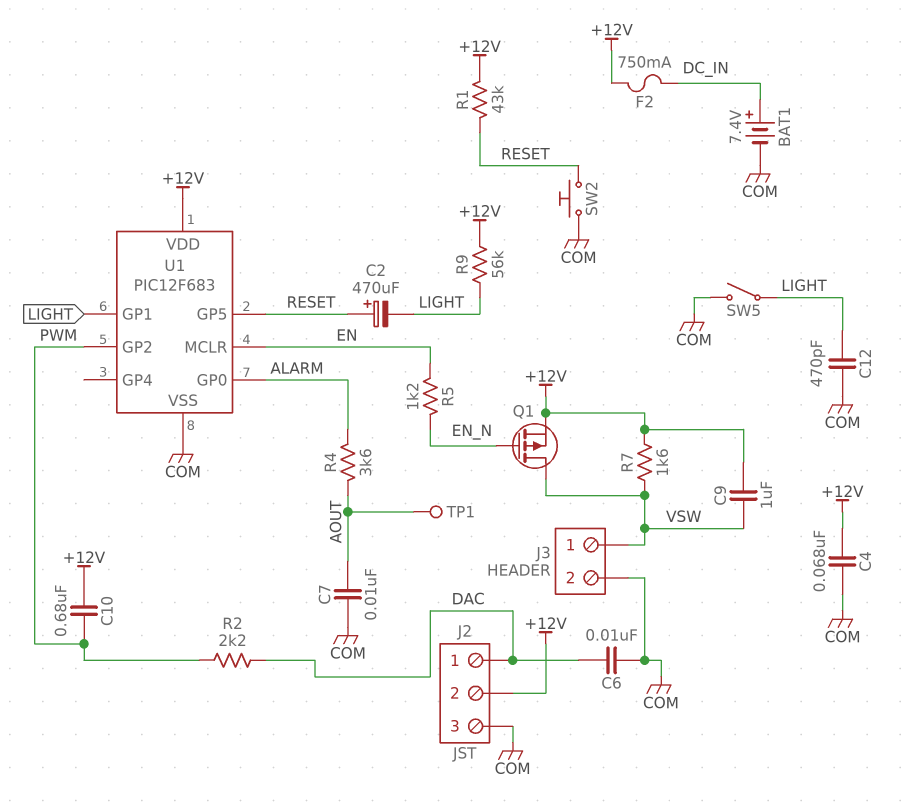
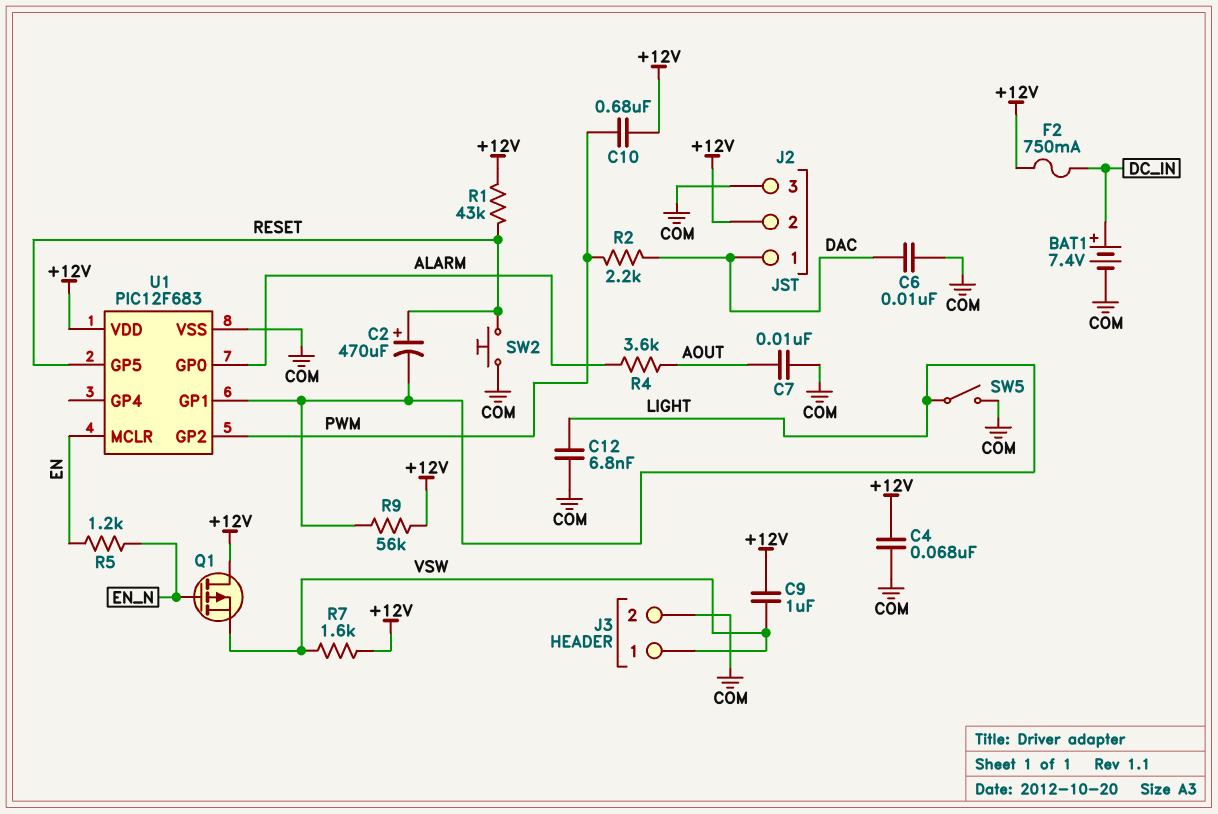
C12: 470pF (COM, LIGHT) -> 6.8nF (COM, LIGHT)
Q1: PMOS (G EN_N, D VSW, S +12V) -> PMOS (G EN_N, D +12V, S VSW)
TP1: test point (AOUT) -> none

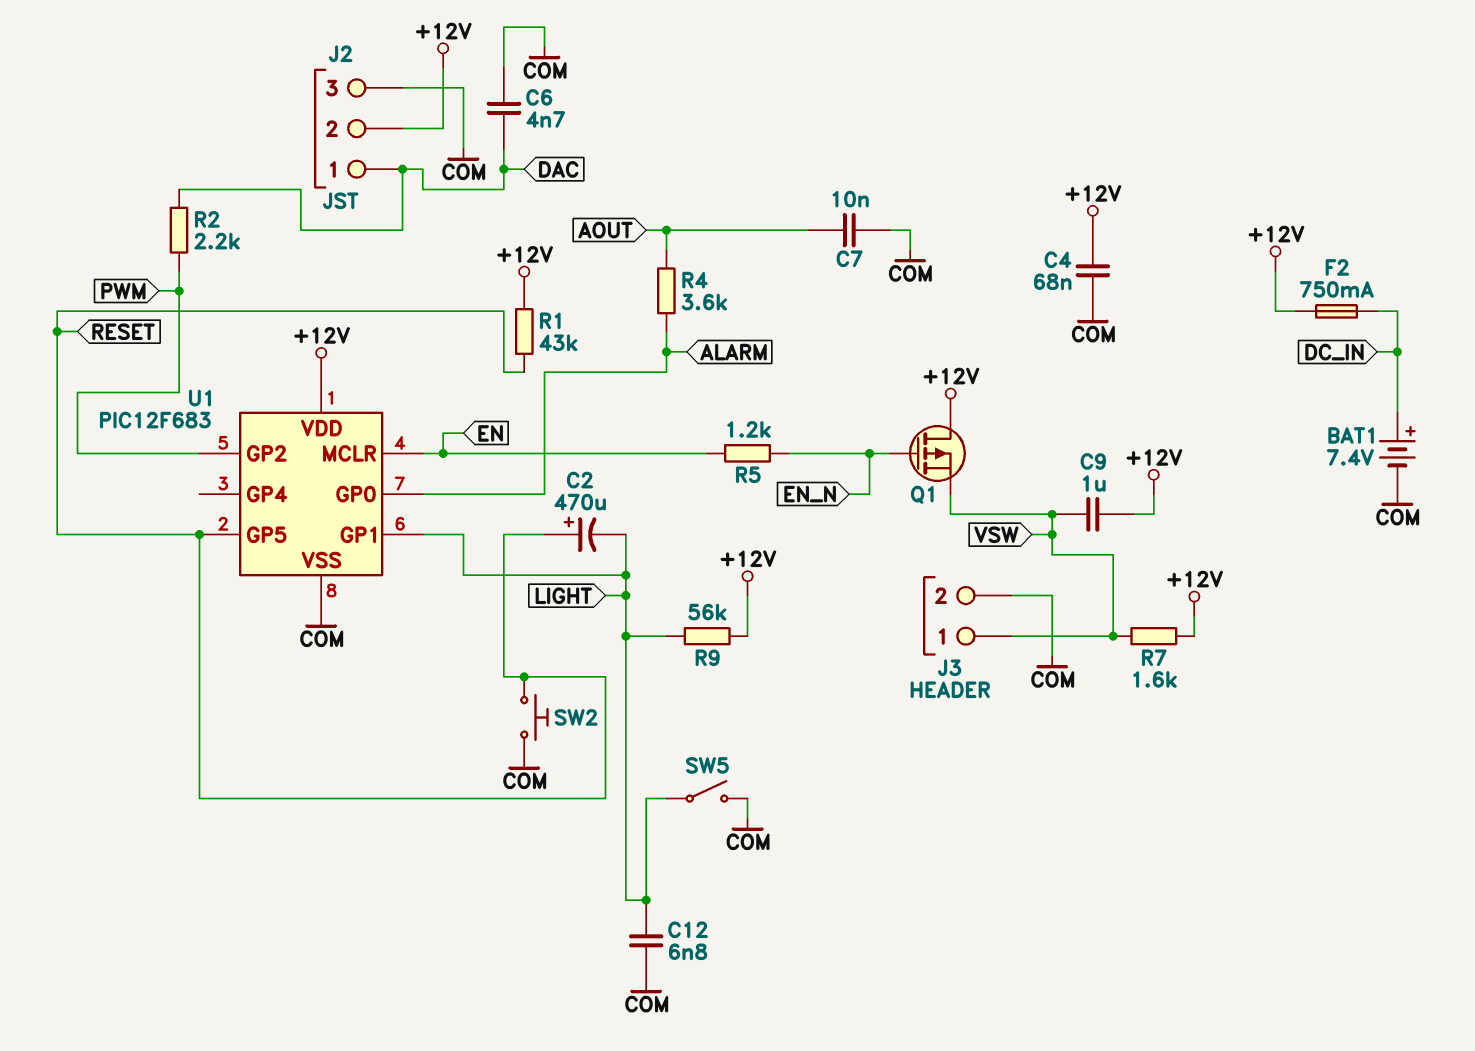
C6: 10nF (COM, DAC) -> 4.7nF (COM, DAC)
C10: 680nF (+12V, PWM) -> none

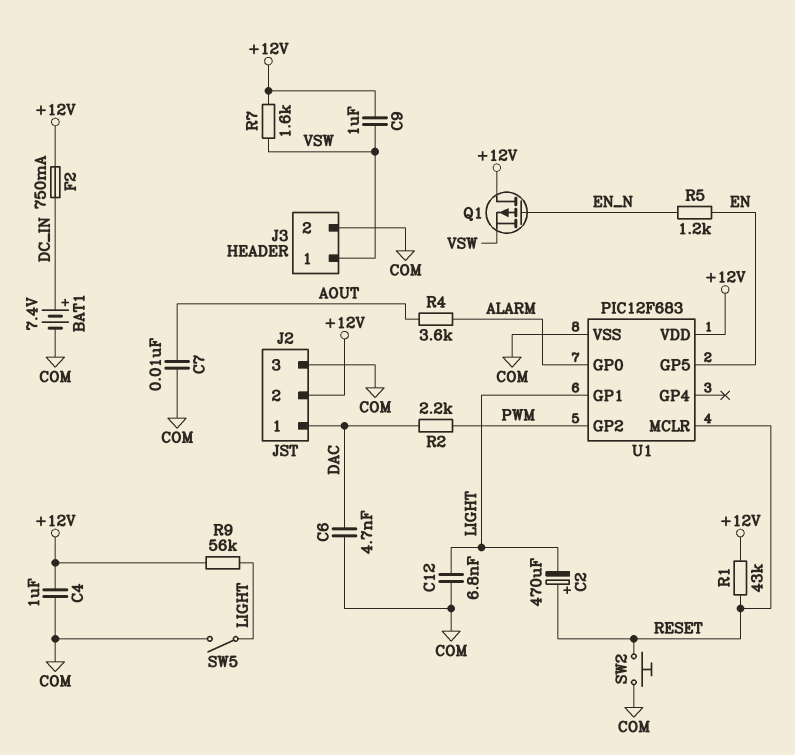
C4: 68nF (+12V, COM) -> 1uF (+12V, COM)
U1 pin GP5: RESET -> EN
U1 pin MCLR: EN -> RESET

